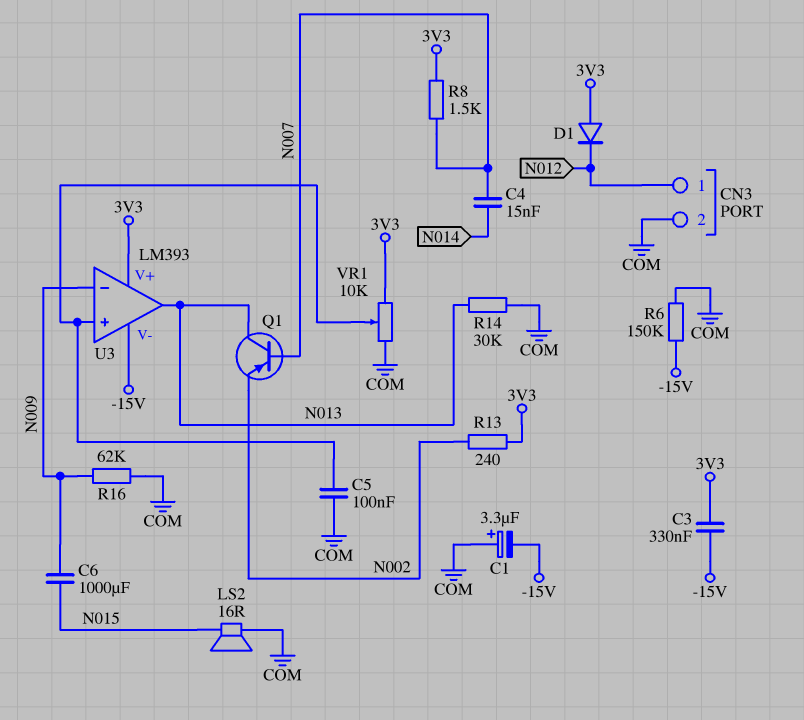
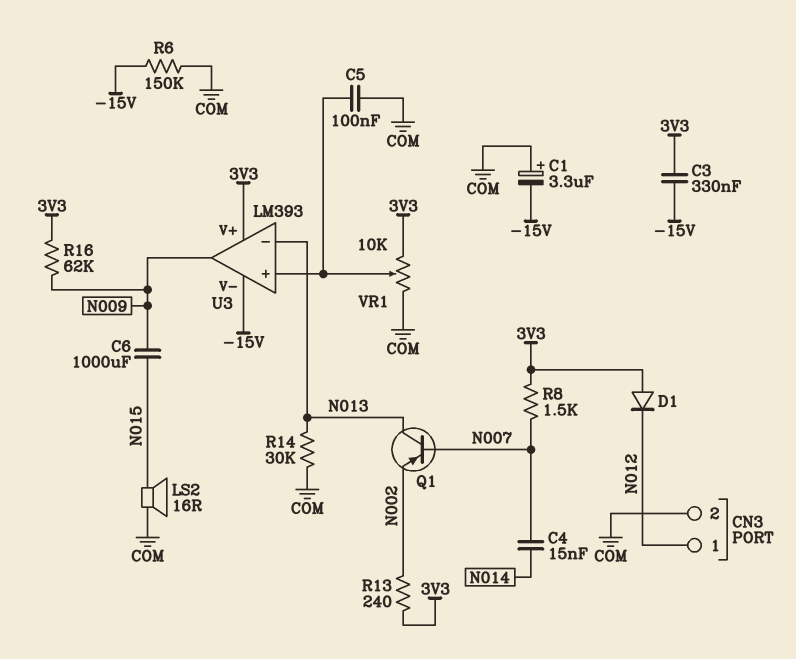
R16: 62k (COM, N009) -> 62k (3V3, N009)
U3 pin in-: N009 -> N013
U3 pin out: N013 -> N009

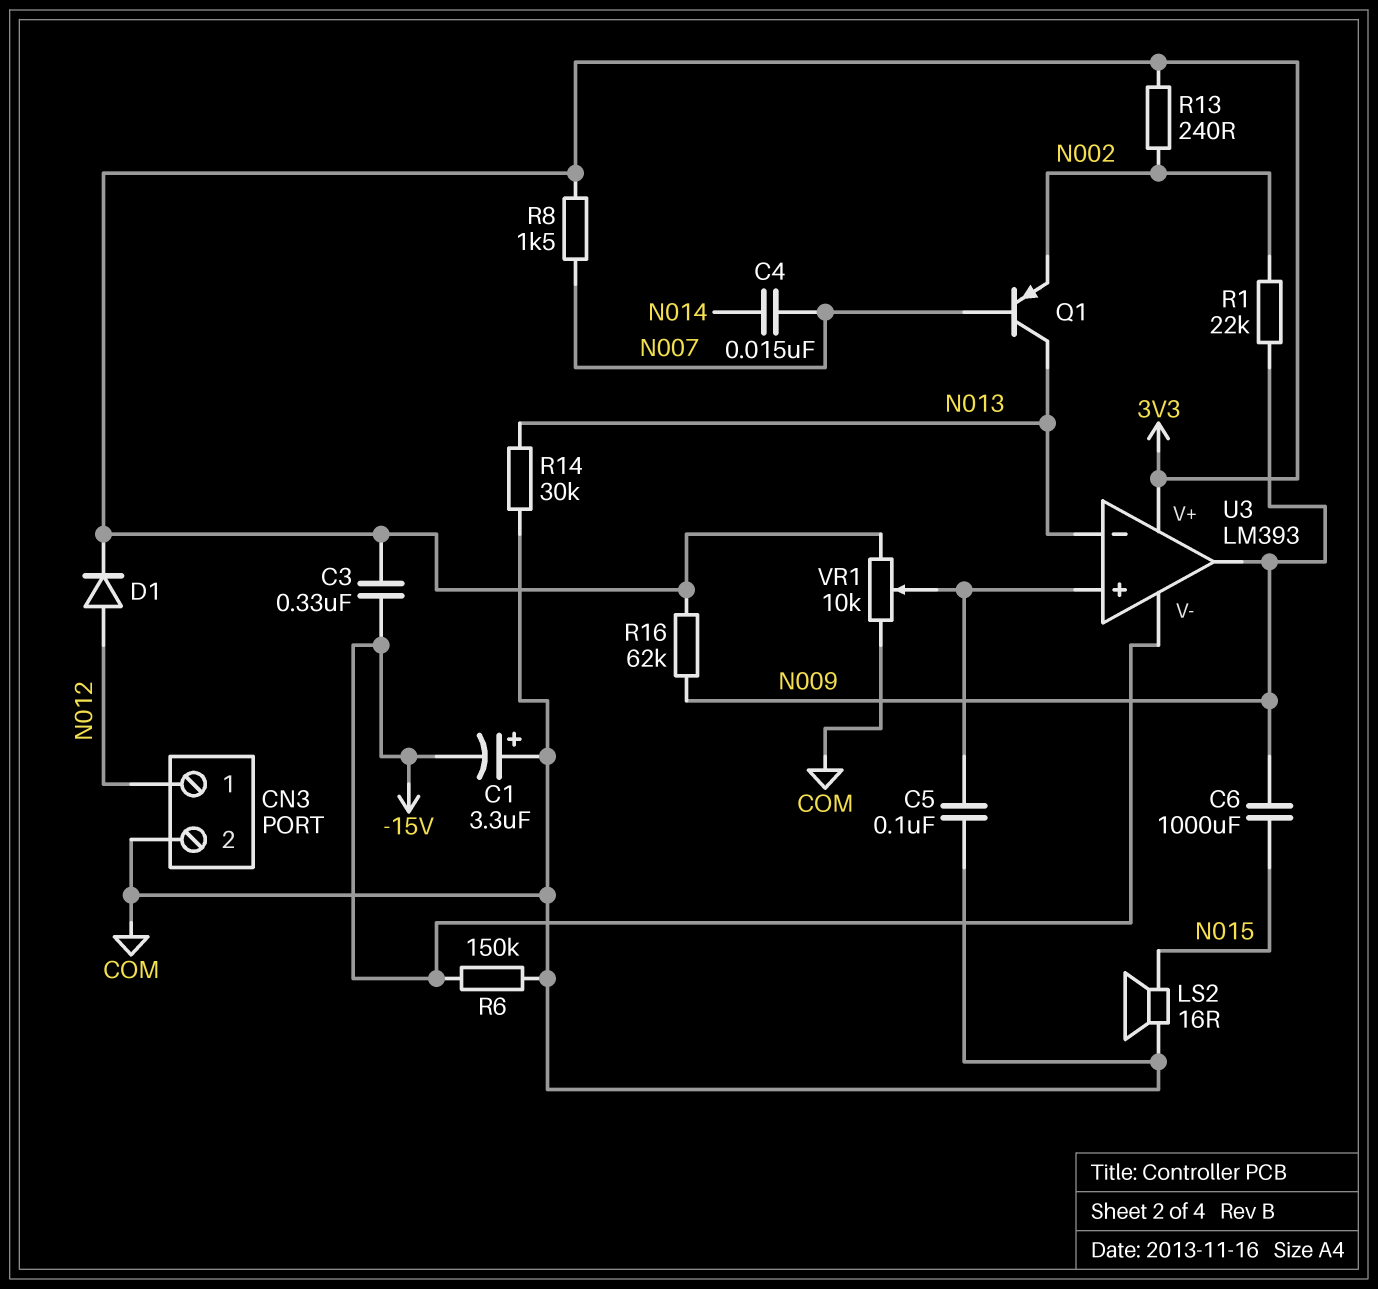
D1: diode (A 3V3, K N012) -> diode (A N012, K 3V3)
R1: none -> 22k (N002, N009)

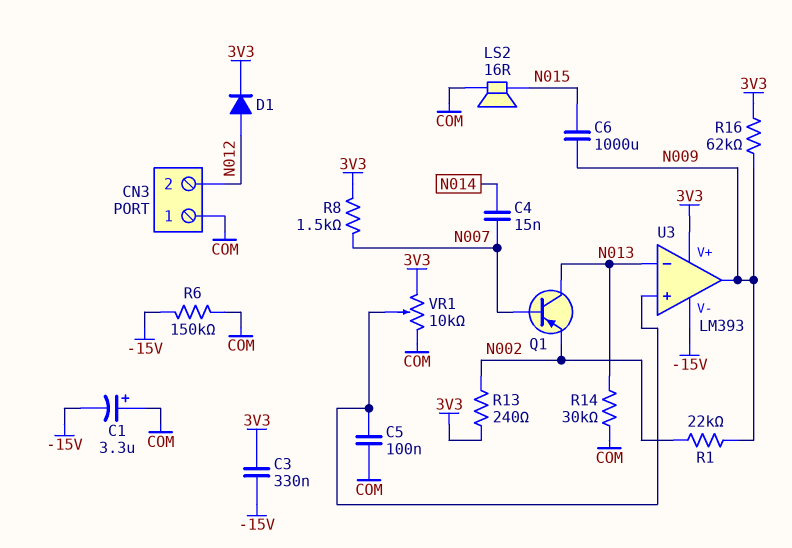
CN3 pin 1: N012 -> COM
CN3 pin 2: COM -> N012

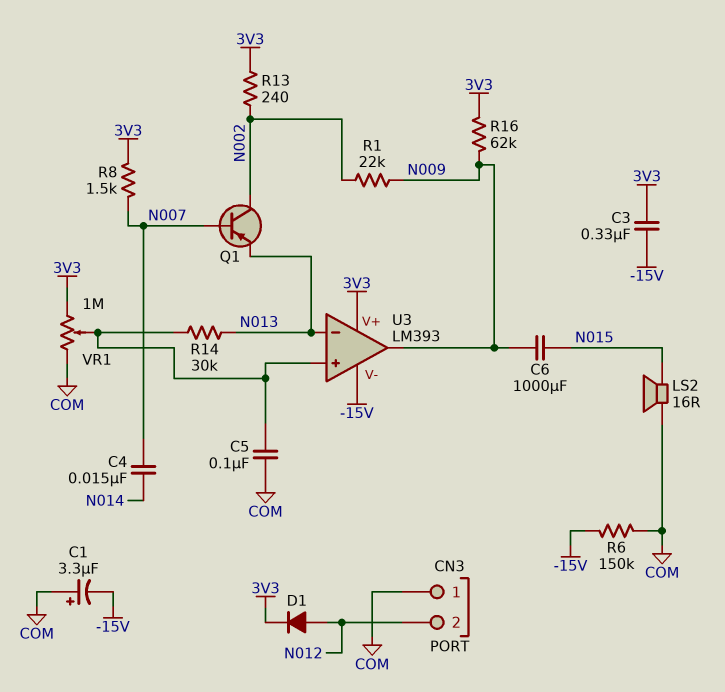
Q1: PNP (B N007, C N013, E N002) -> PNP (B N007, C N002, E N013)
R14: 30k (COM, N013) -> 30k (N013, U3/in+)
VR1: 10k (3V3, COM, wiper U3/in+) -> 1M (3V3, COM, wiper U3/in+)

